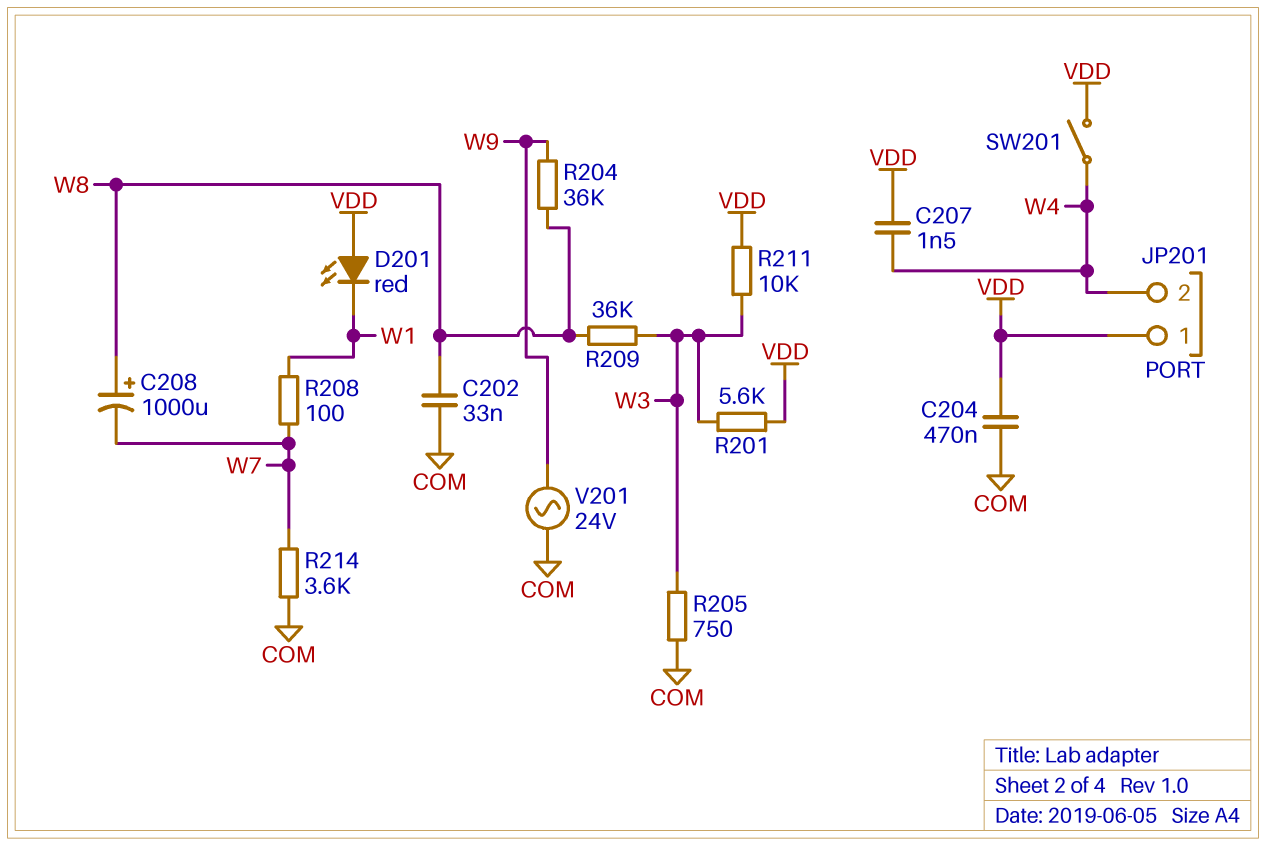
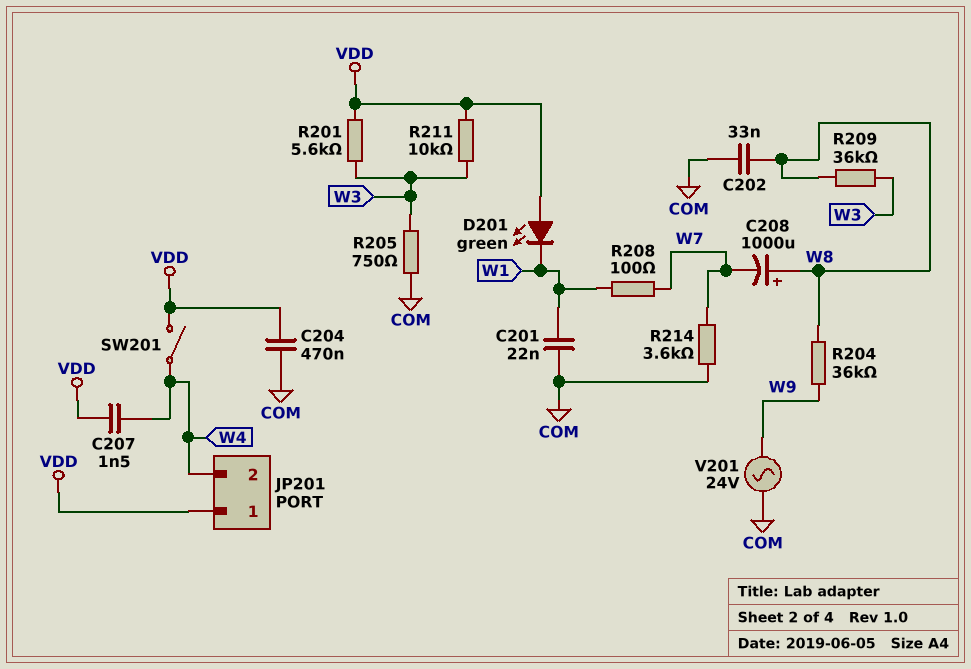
C201: none -> 22nF (COM, W1)
D201: LED red (A VDD, K W1) -> LED green (A VDD, K W1)

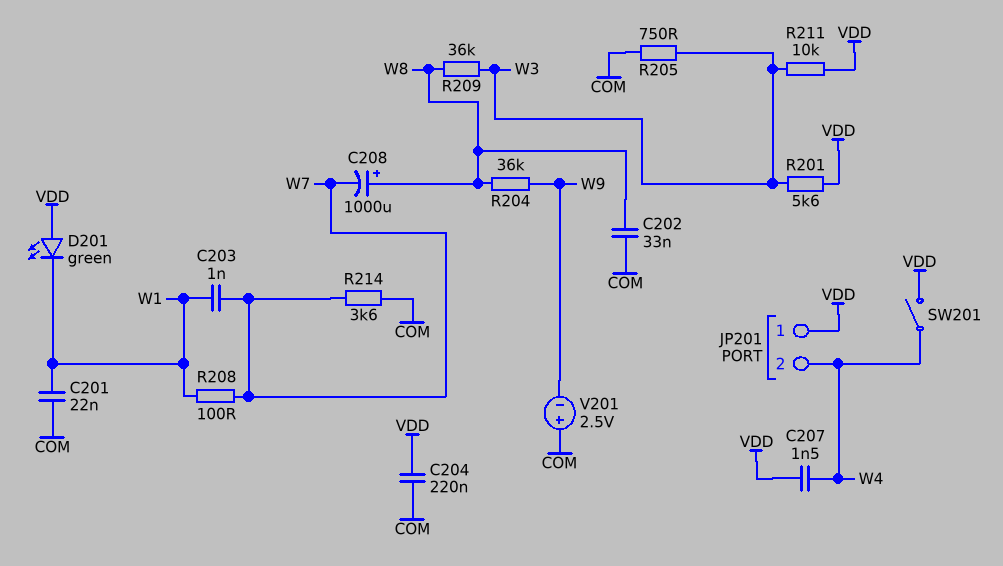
C203: none -> 1nF (W1, W7)
C204: 470nF (COM, VDD) -> 220nF (COM, VDD)
V201: AC 24V (COM, W9) -> 2.5V (plus COM, minus W9)

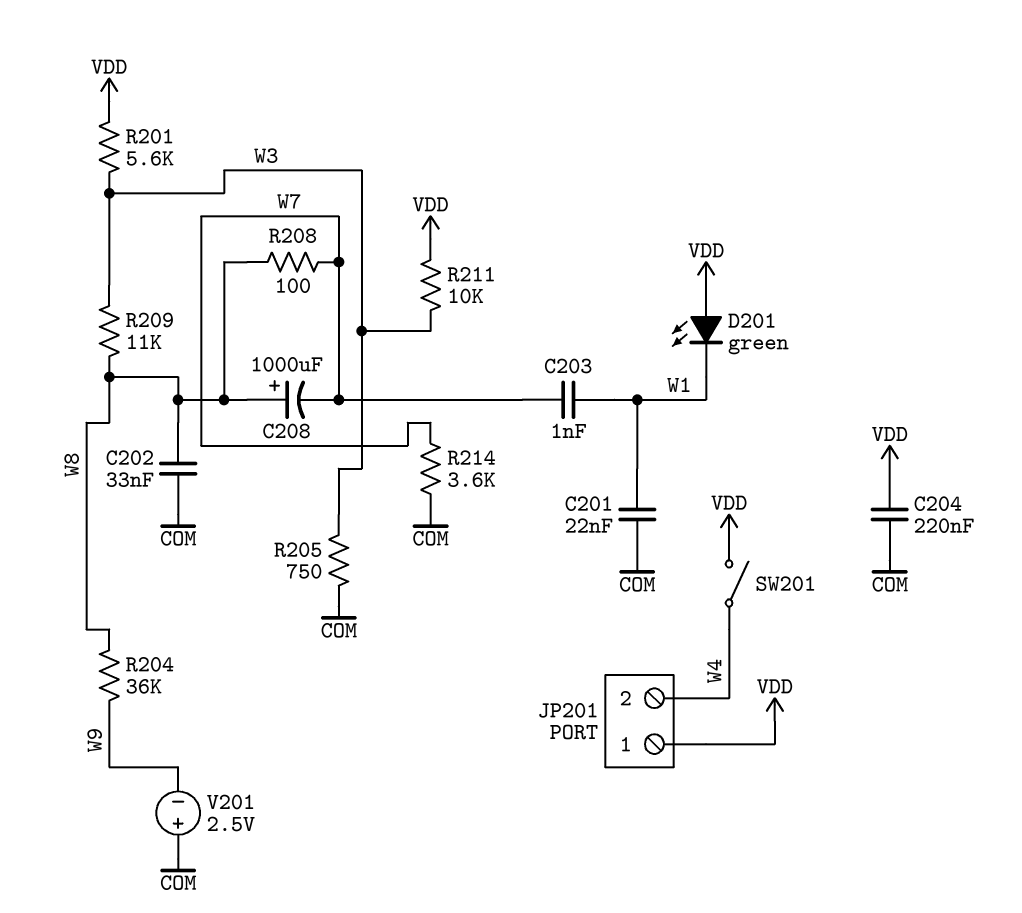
C207: 1.5nF (VDD, W4) -> none
R208: 100 (W1, W7) -> 100 (W7, W8)
R209: 36k (W3, W8) -> 11k (W3, W8)

